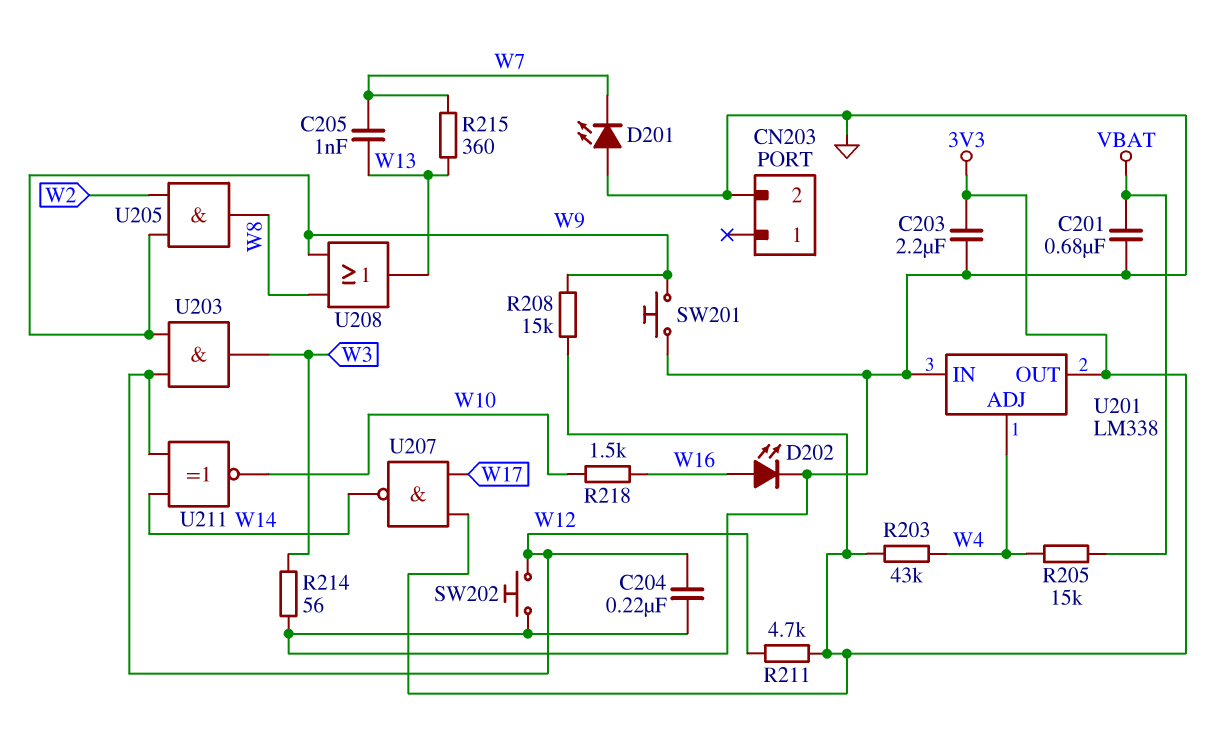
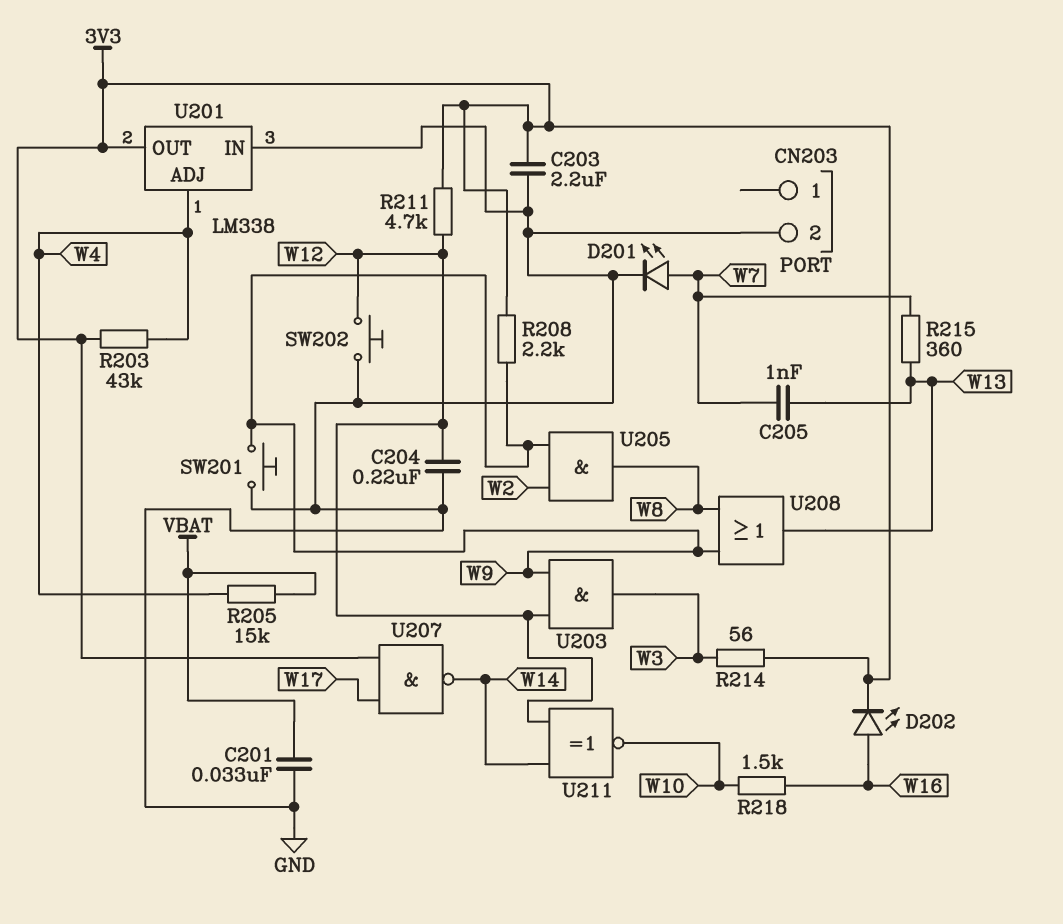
C201: 680nF (GND, VBAT) -> 33nF (GND, VBAT)
D201: LED (A GND, K W7) -> LED (A W7, K GND)
D202: LED (A W16, K GND) -> LED (A W16, K 3V3)
R208: 15k (3V3, W9) -> 2.2k (3V3, W9)
R214: 56 (GND, W3) -> 56 (3V3, W3)

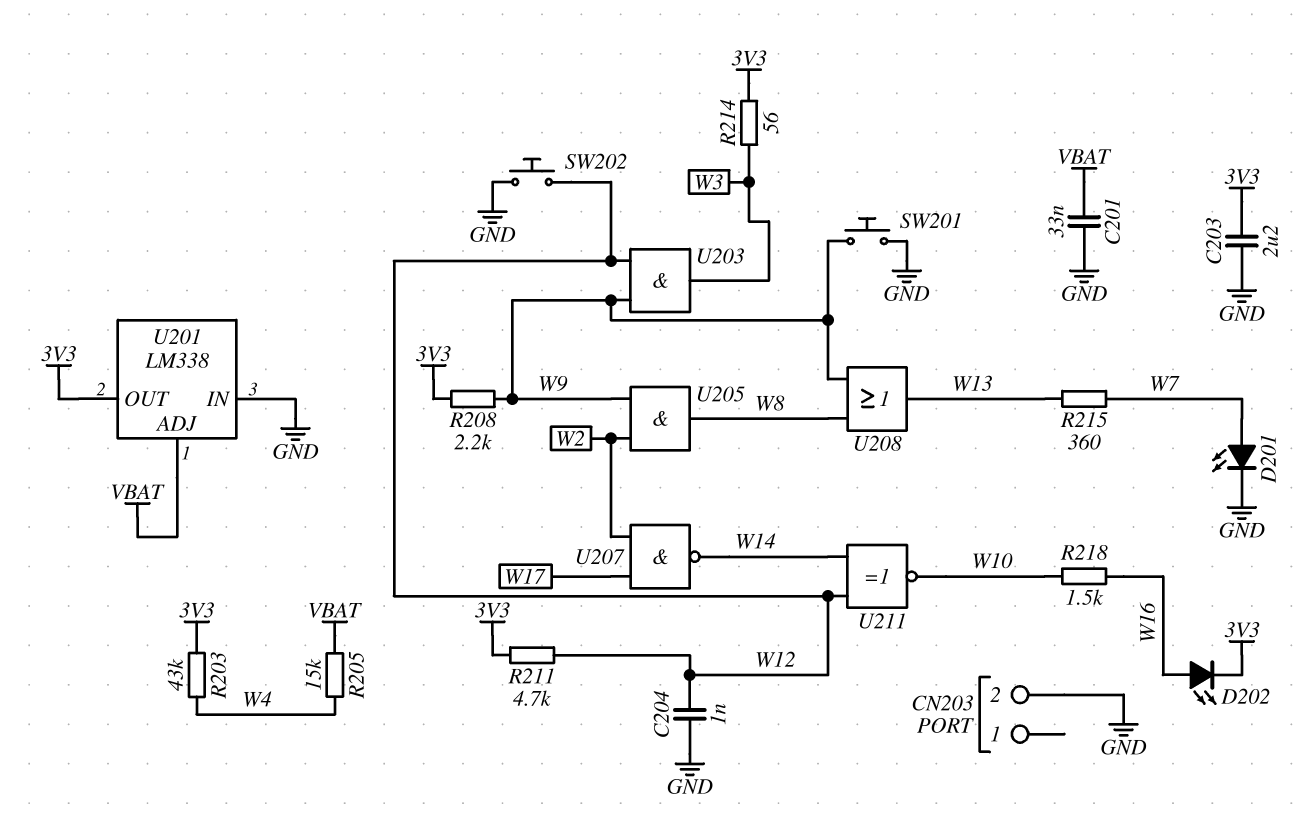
C204: 220nF (GND, W12) -> 1nF (GND, W12)
C205: 1nF (W7, W13) -> none
U201 pin ADJ: W4 -> VBAT
U207: NAND (in 3V3, in W17, out W14) -> NAND (in W2, in W17, out W14)

